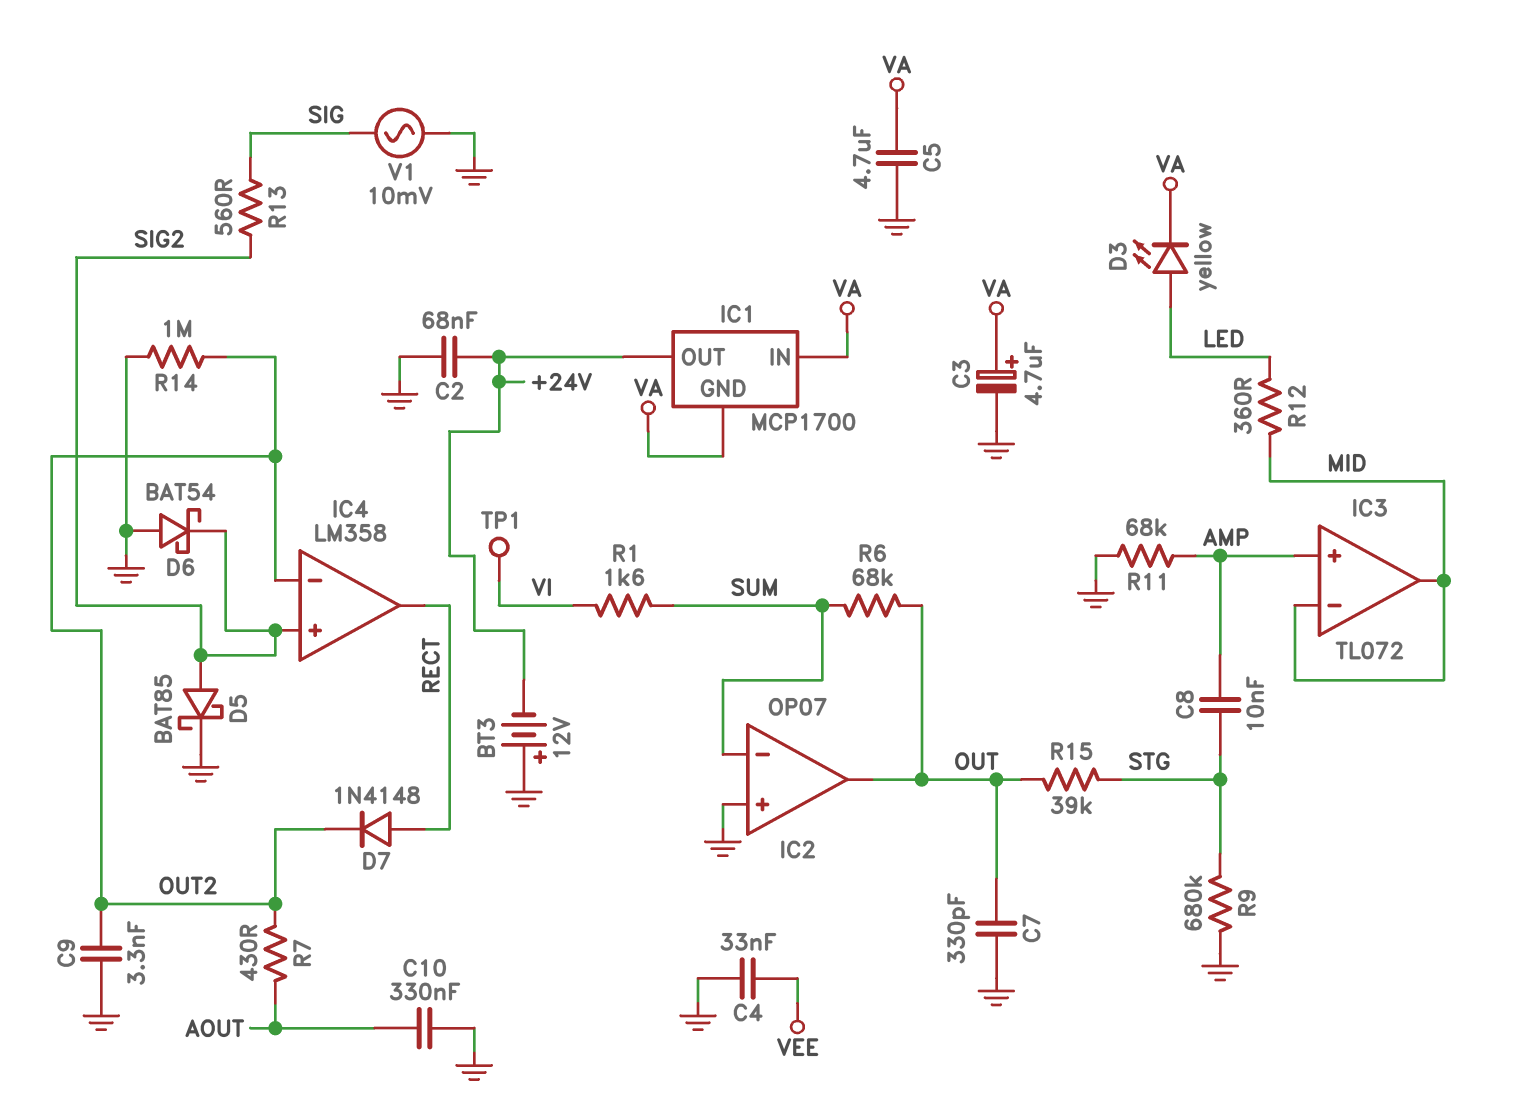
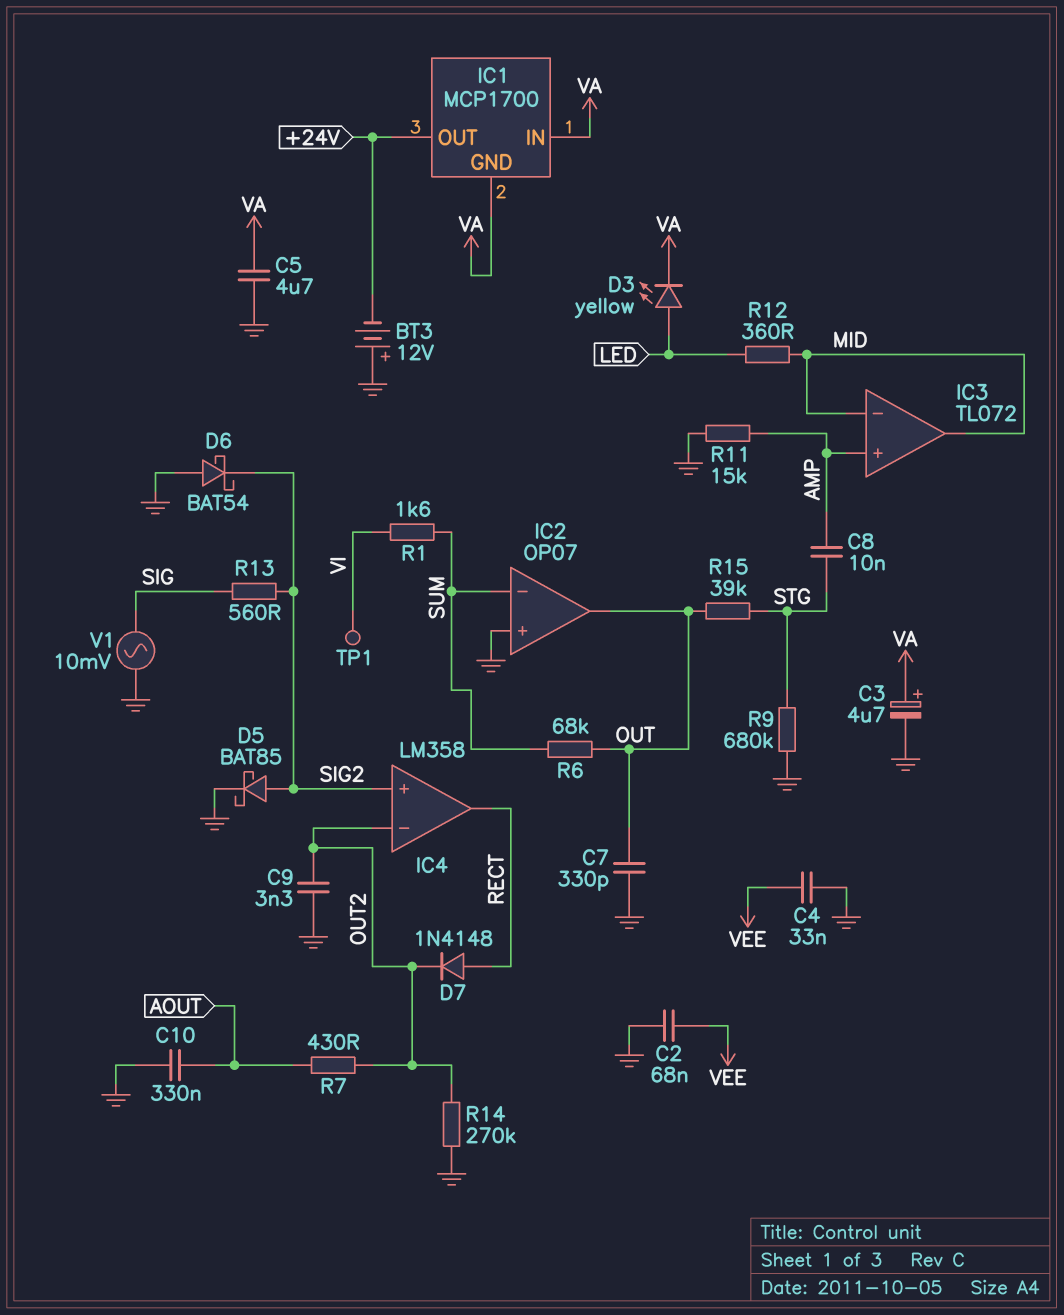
C2: 68nF (+24V, GND) -> 68nF (GND, VEE)
R11: 68k (AMP, GND) -> 15k (AMP, GND)
R14: 1M (GND, OUT2) -> 270k (GND, OUT2)

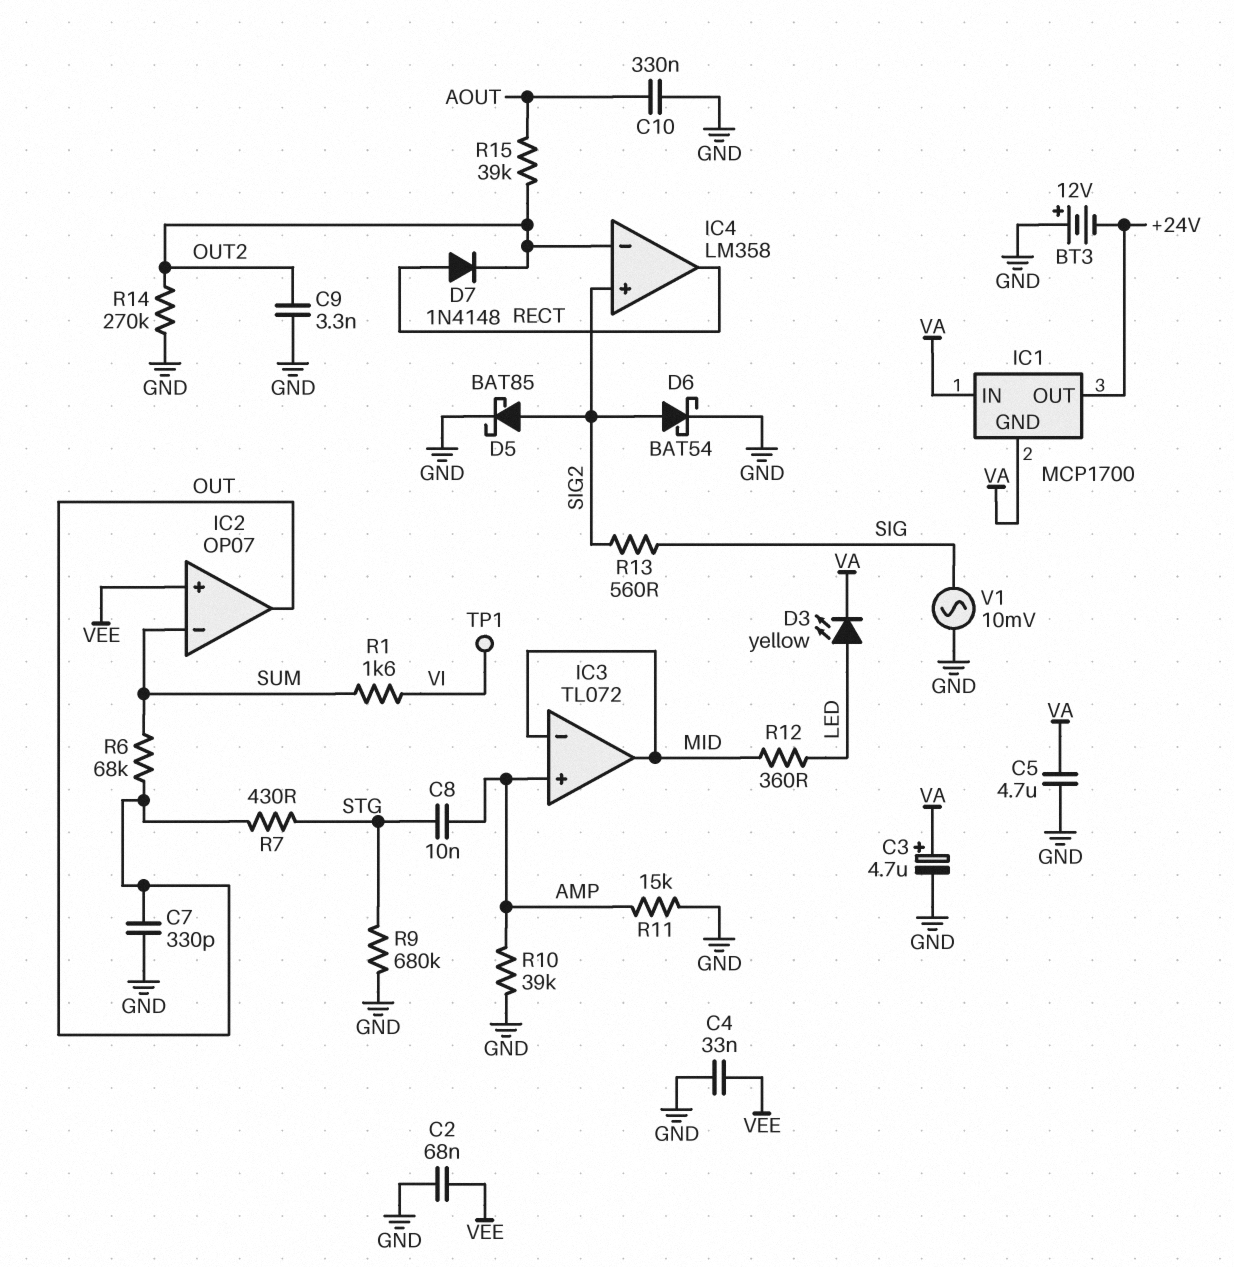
D6: schottky BAT54 (A GND, K SIG2) -> schottky BAT54 (A SIG2, K GND)
IC2 pin in+: GND -> VEE
R7: 430 (AOUT, OUT2) -> 430 (OUT, STG)
R10: none -> 39k (AMP, GND)
R15: 39k (OUT, STG) -> 39k (AOUT, OUT2)

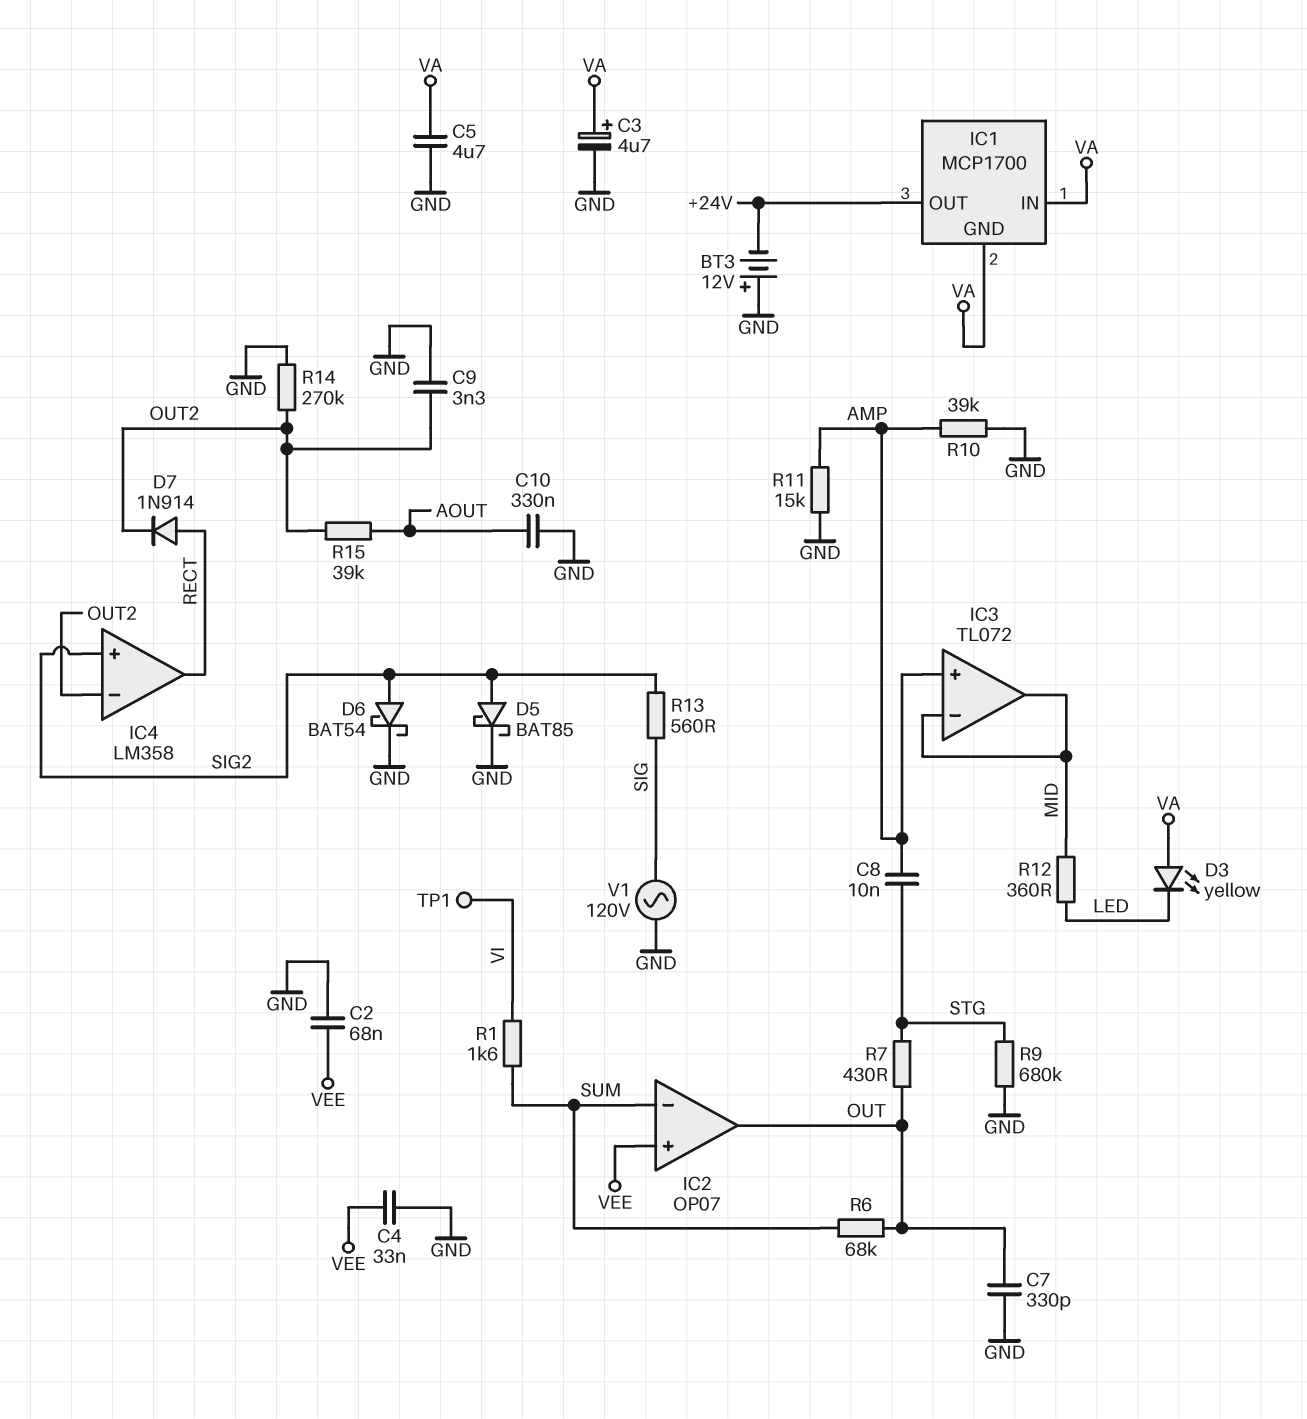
D3: LED yellow (A LED, K VA) -> LED yellow (A VA, K LED)
D7: diode 1N4148 (A RECT, K OUT2) -> diode 1N914 (A RECT, K OUT2)
V1: AC 10mV (GND, SIG) -> AC 120V (GND, SIG)

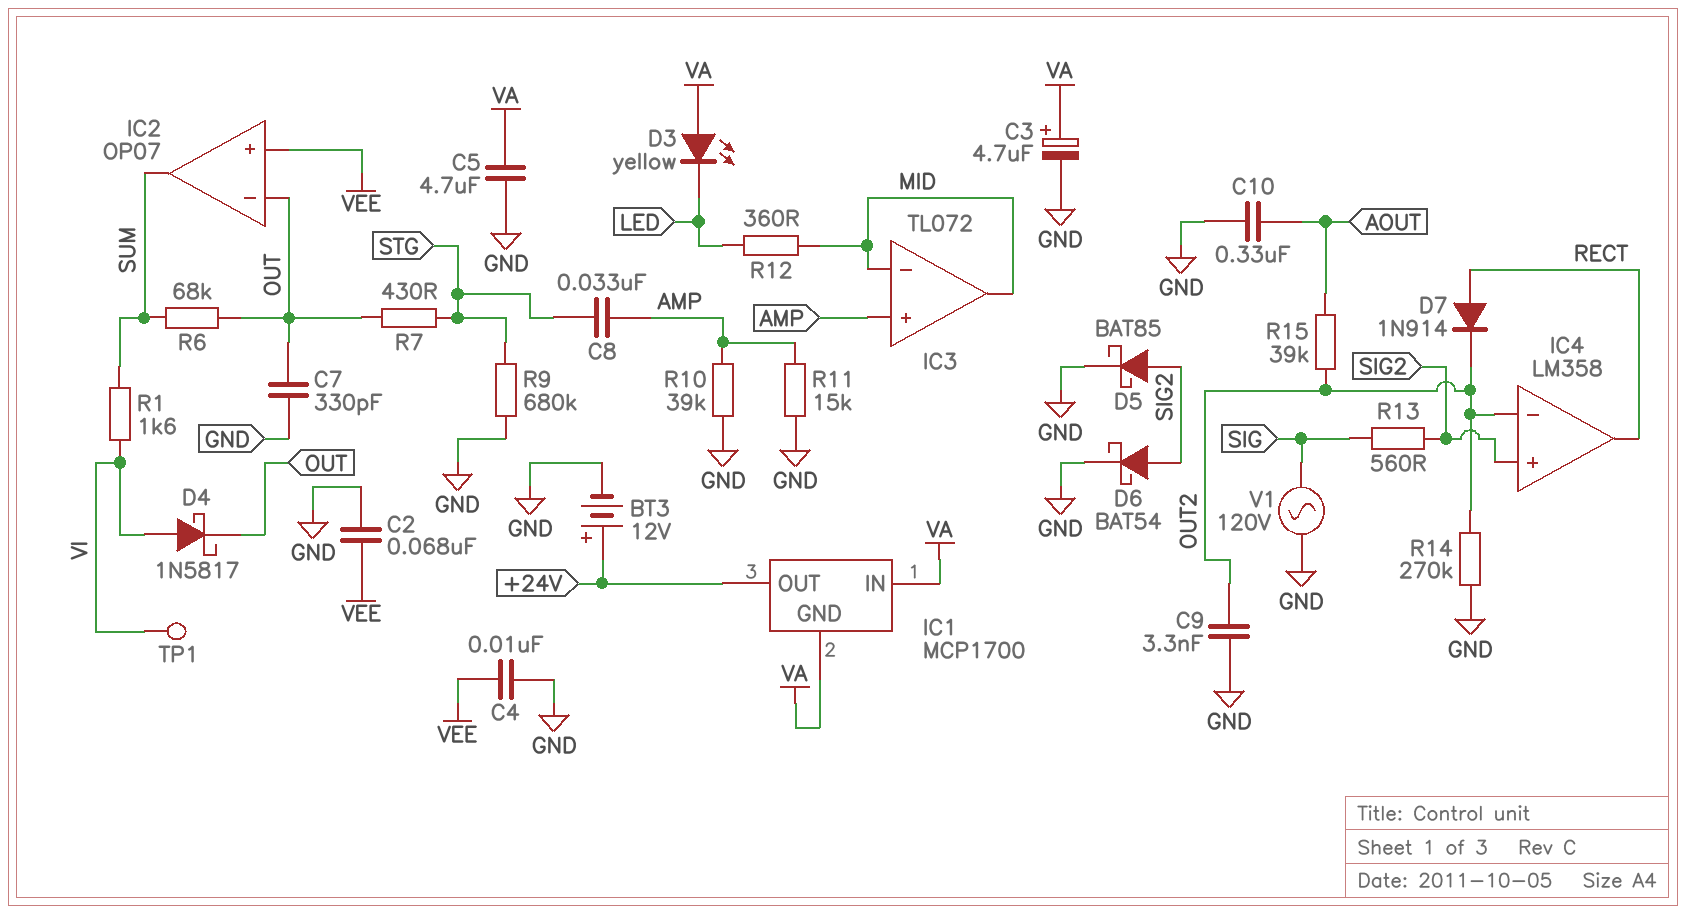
BT3: 12V (plus GND, minus +24V) -> 12V (plus +24V, minus GND)
C4: 33nF (GND, VEE) -> 10nF (GND, VEE)
C8: 10nF (AMP, STG) -> 33nF (AMP, STG)
D4: none -> schottky 1N5817 (A VI, K OUT)
IC2 pin in-: SUM -> OUT
IC2 pin out: OUT -> SUM

